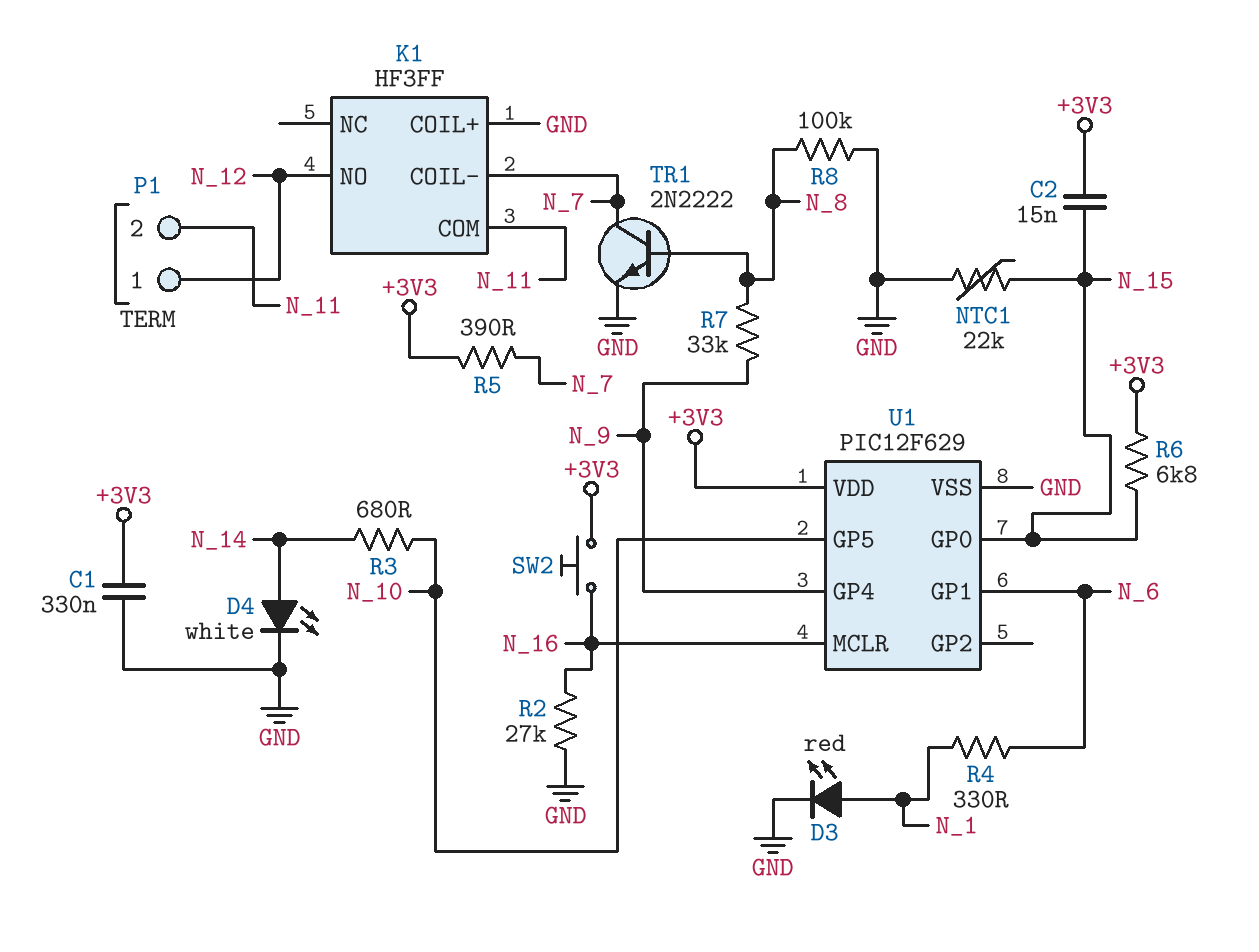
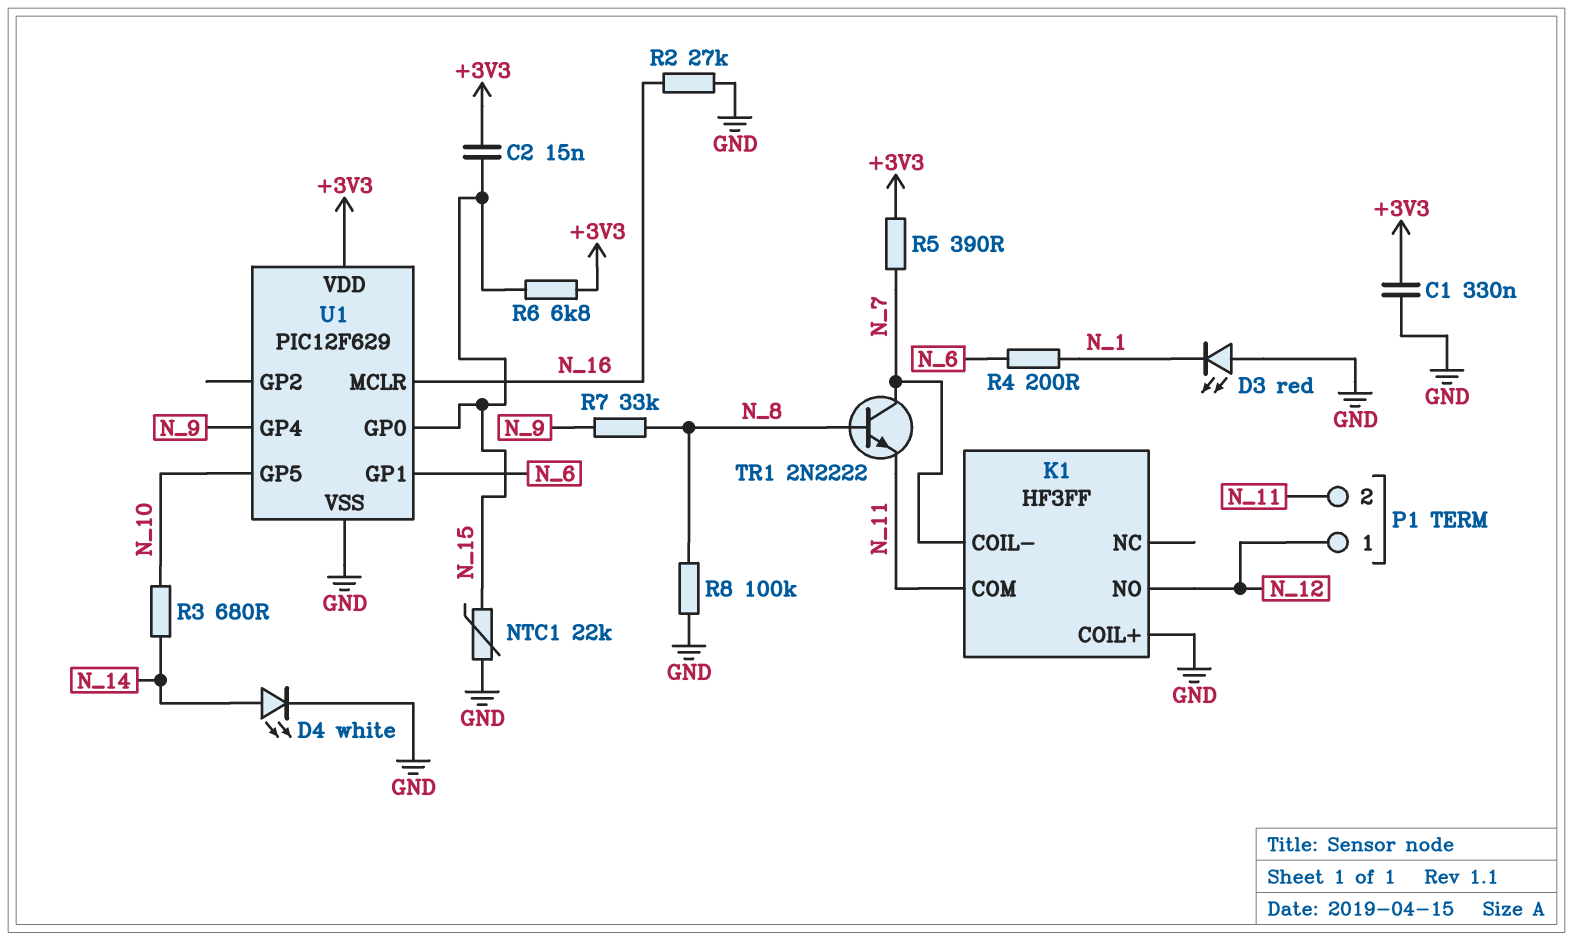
D3: LED red (A N_1, K GND) -> LED red (A GND, K N_1)
R4: 330 (N_1, N_6) -> 200 (N_1, N_6)
SW2: button (+3V3, N_16) -> none
TR1: NPN 2N2222 (B N_8, C N_7, E GND) -> NPN 2N2222 (B N_8, C N_7, E N_11)

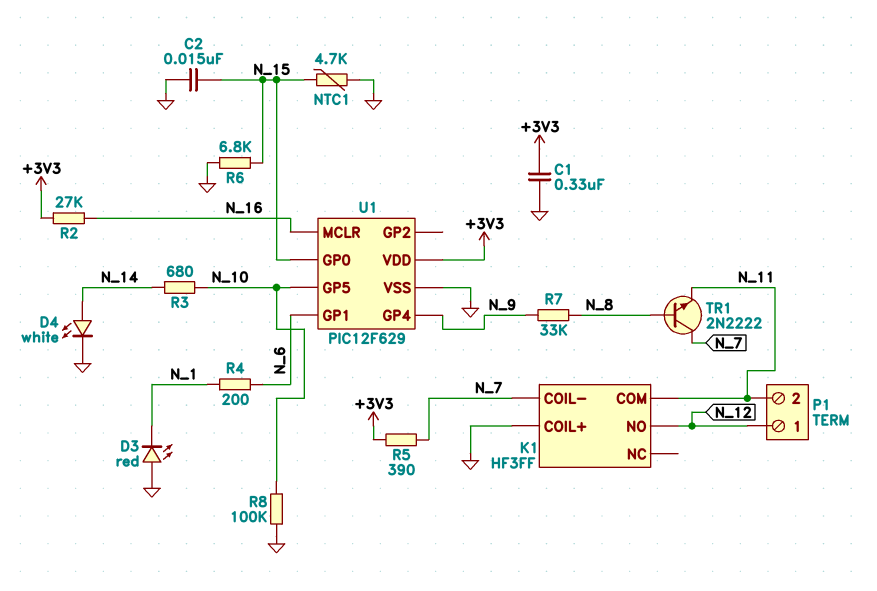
C2: 15nF (+3V3, N_15) -> 15nF (GND, N_15)
NTC1: 22k (GND, N_15) -> 4.7k (GND, N_15)
R2: 27k (GND, N_16) -> 27k (+3V3, N_16)
R6: 6.8k (+3V3, N_15) -> 6.8k (GND, N_15)
R8: 100k (GND, N_8) -> 100k (GND, N_10)

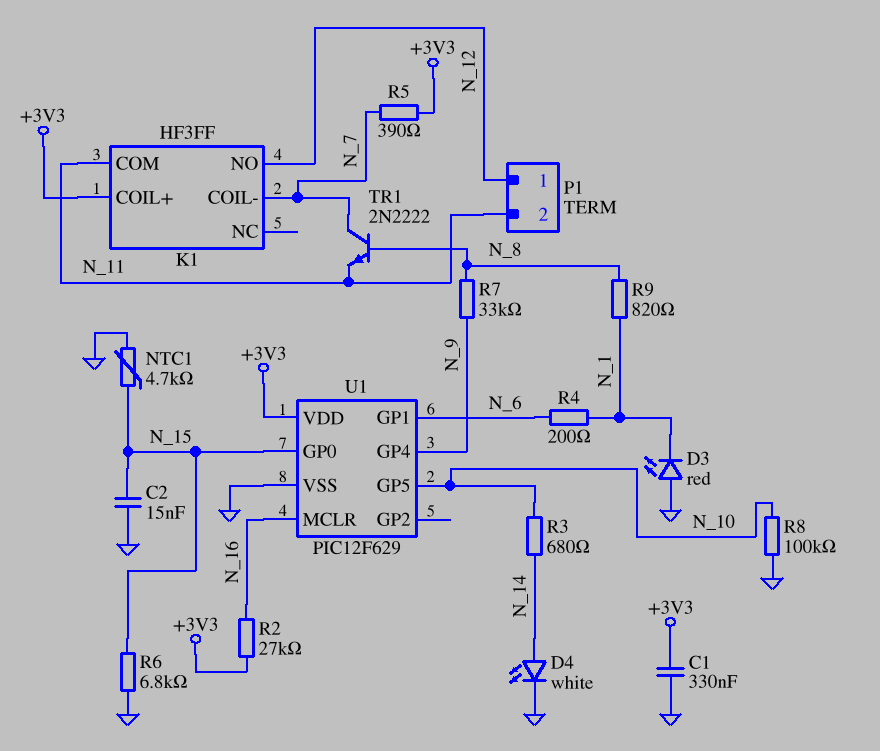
K1 pin COIL+: GND -> +3V3
R9: none -> 820 (N_1, N_8)

